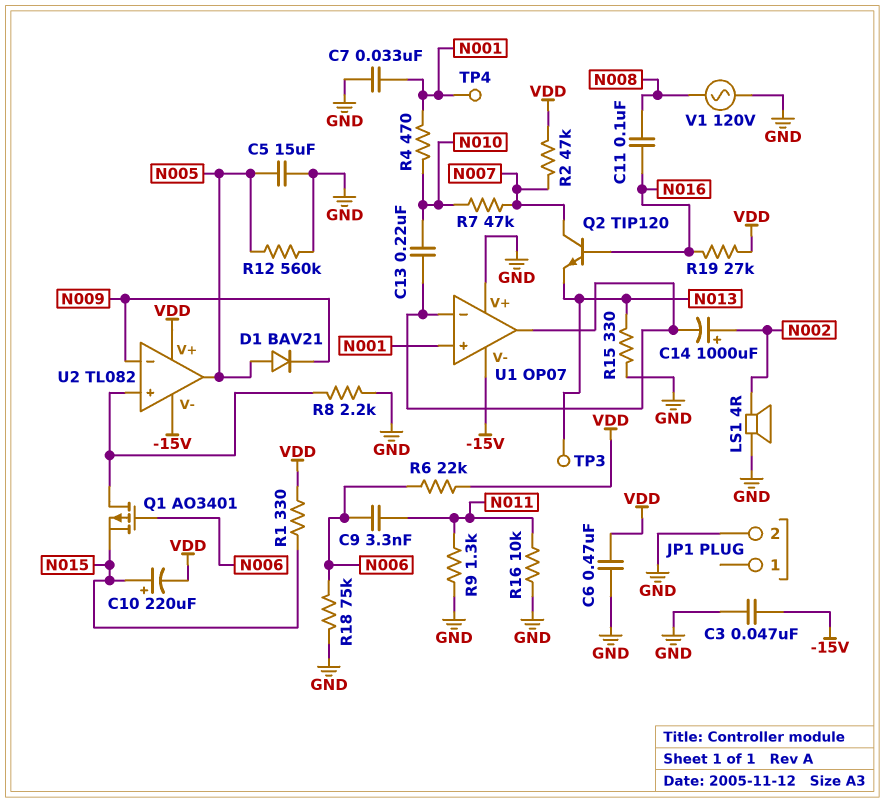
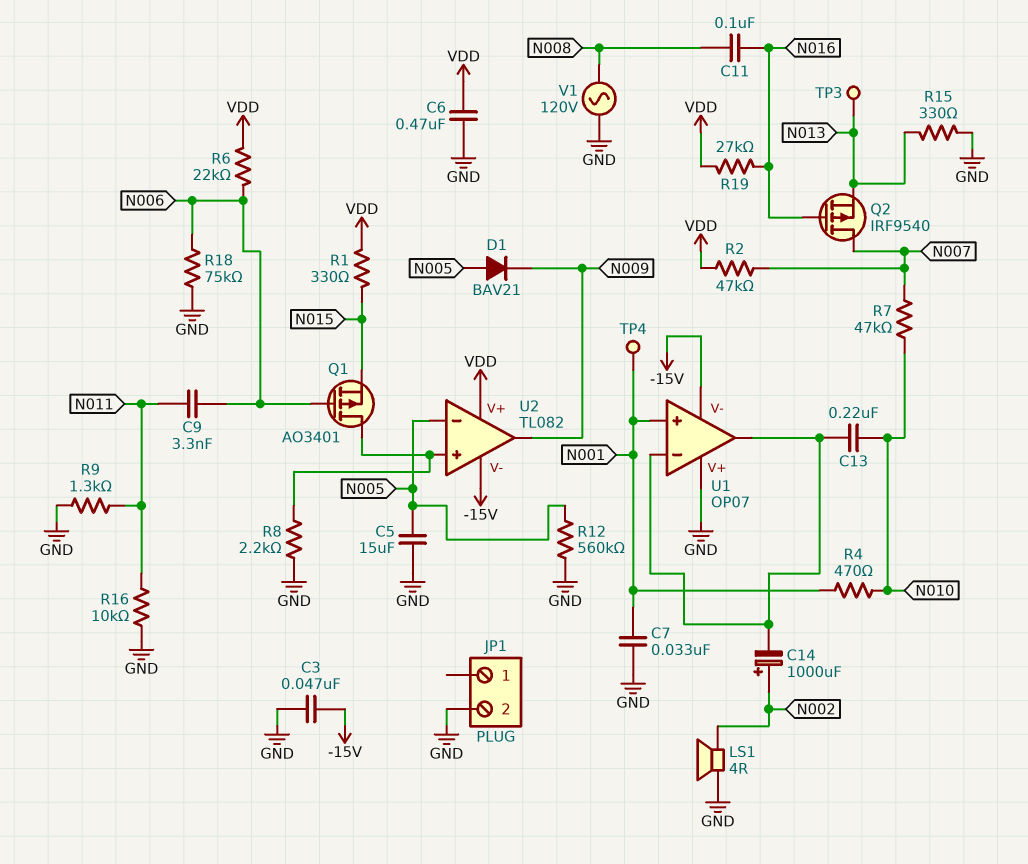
C10: 220uF (plus N015, minus VDD) -> none
Q2: NPN TIP120 (B N016, C N007, E N013) -> PMOS IRF9540 (G N016, D N007, S N013)
U2 pin in-: N009 -> N005
U2 pin out: N005 -> N009

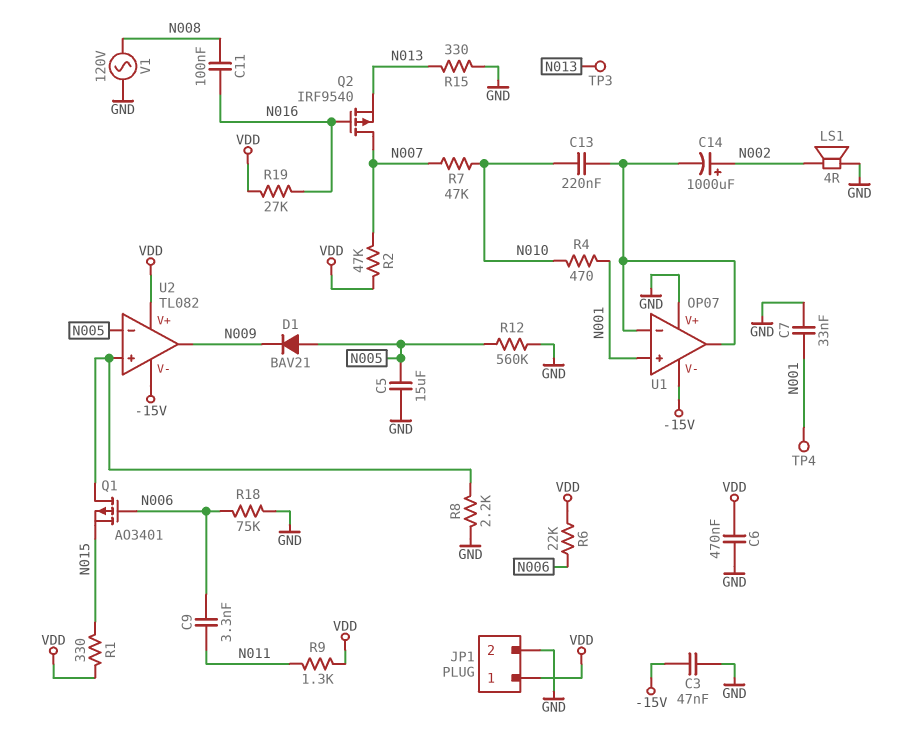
JP1 pin 1: none -> VDD
R9: 1.3k (GND, N011) -> 1.3k (N011, VDD)
R16: 10k (GND, N011) -> none

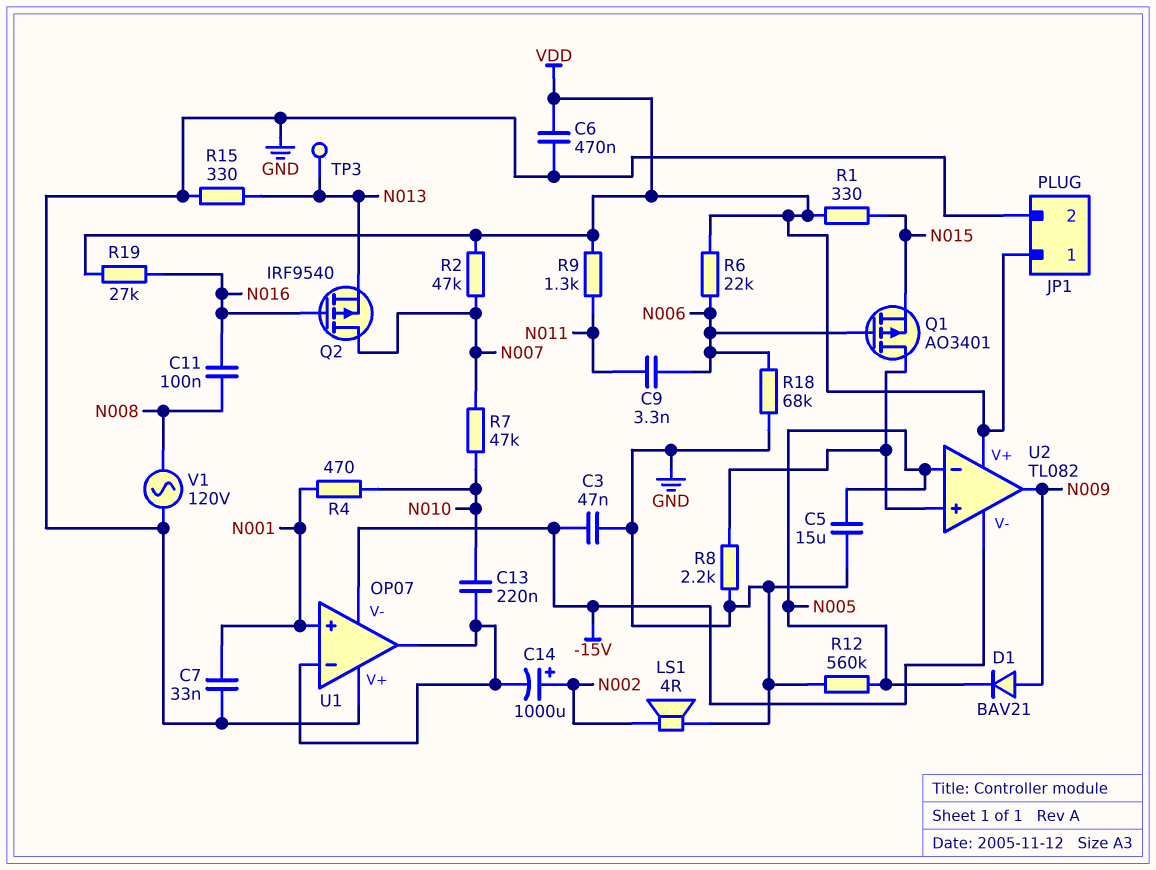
D1: diode BAV21 (A N005, K N009) -> diode BAV21 (A N009, K N005)
R18: 75k (GND, N006) -> 68k (GND, N006)
TP4: test point (N001) -> none

